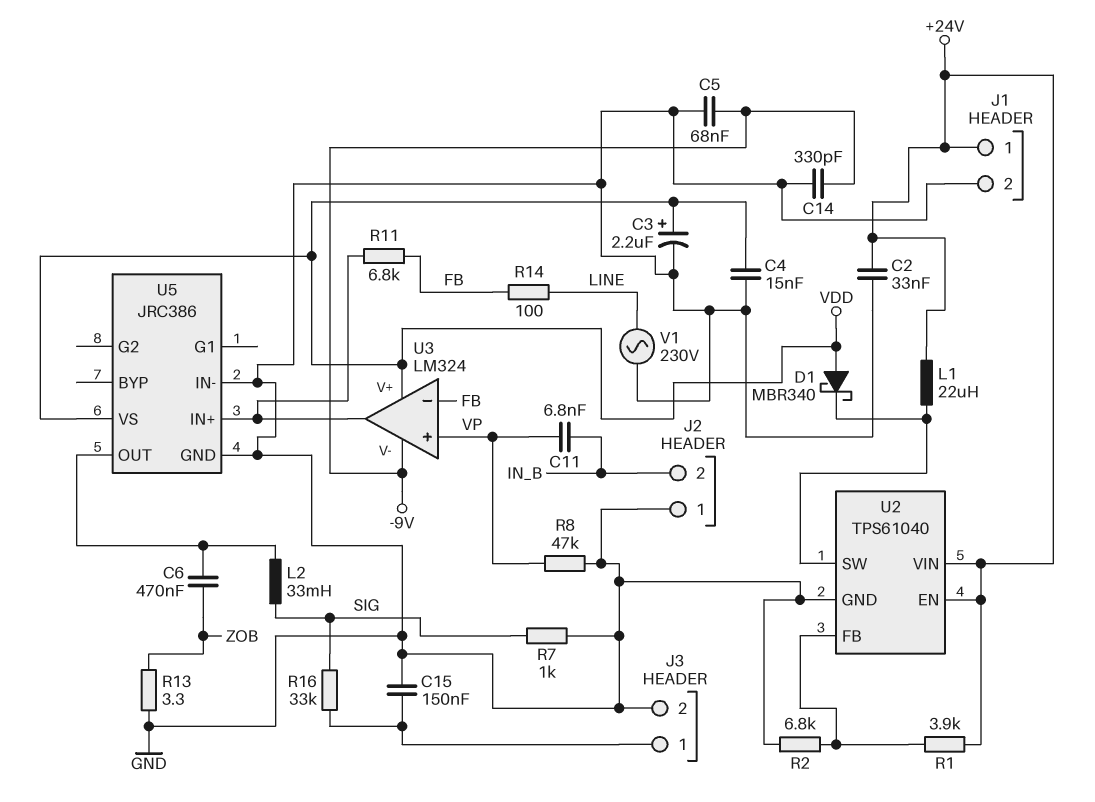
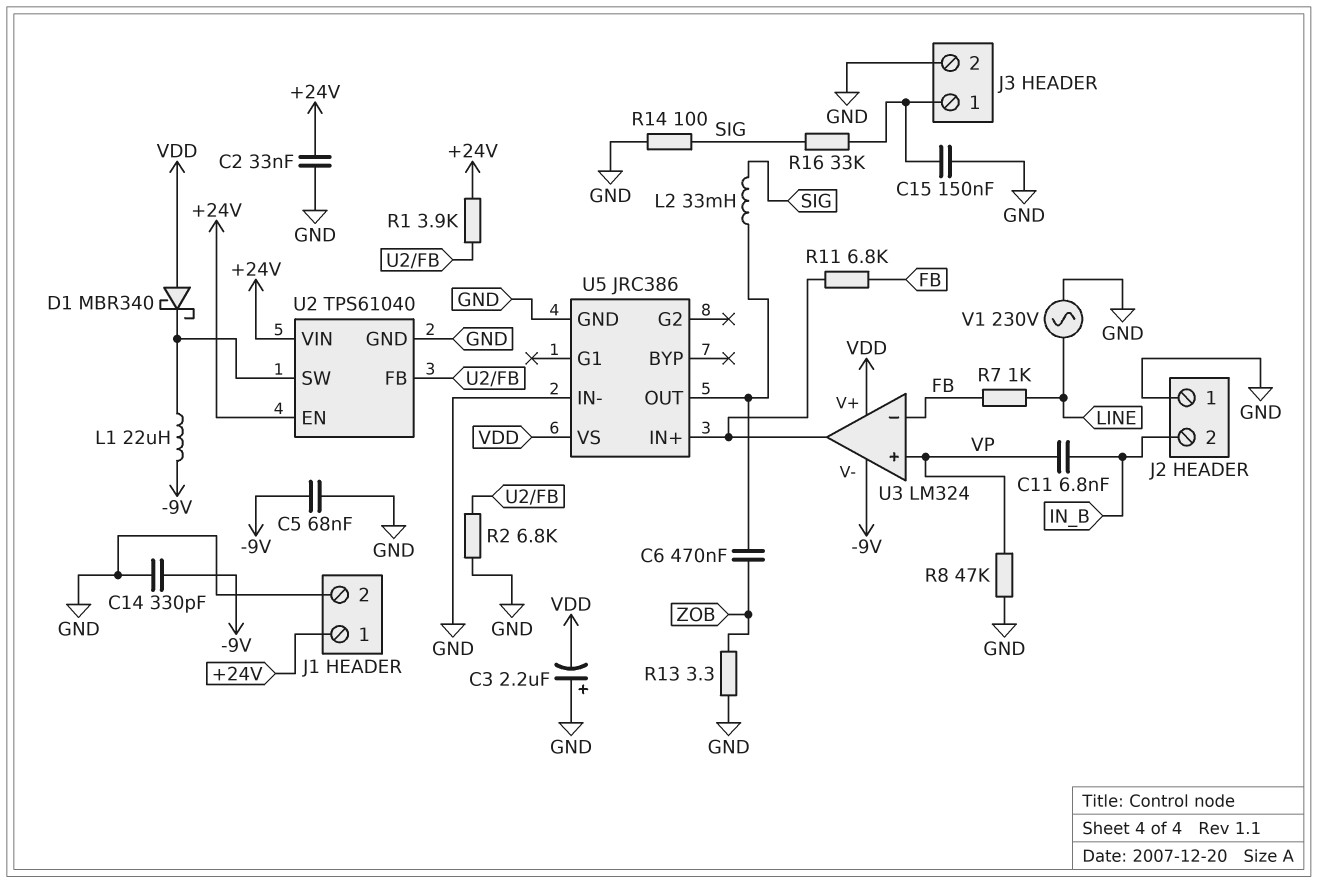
C3: 2.2uF (plus VDD, minus GND) -> 2.2uF (plus GND, minus VDD)
C4: 15nF (GND, VDD) -> none
L1: 22uH (+24V, U2/SW) -> 22uH (-9V, U2/SW)
R7: 1k (GND, SIG) -> 1k (FB, LINE)
R14: 100 (FB, LINE) -> 100 (GND, SIG)

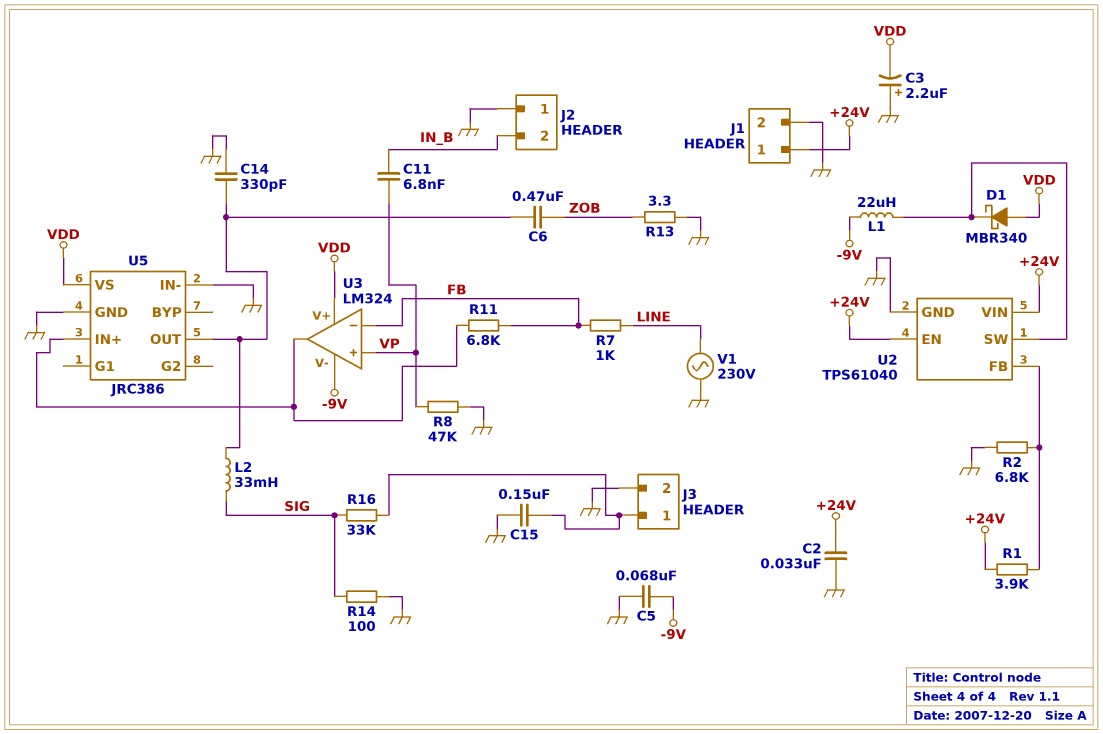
C14: 330pF (-9V, GND) -> 330pF (GND, U5/OUT)

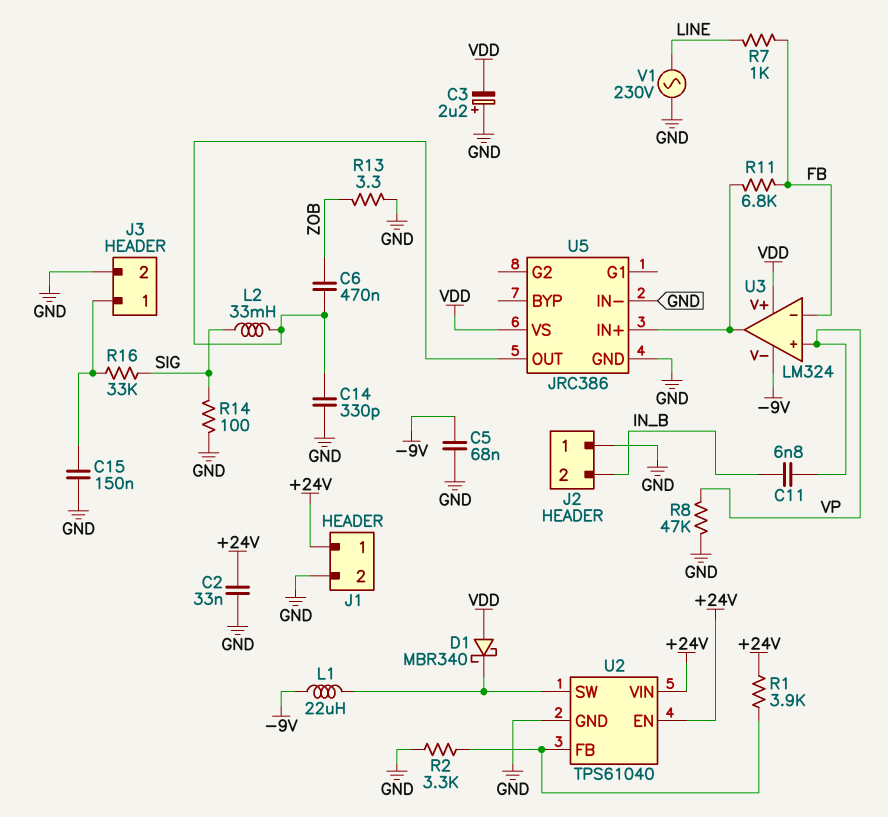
R2: 6.8k (GND, U2/FB) -> 3.3k (GND, U2/FB)

